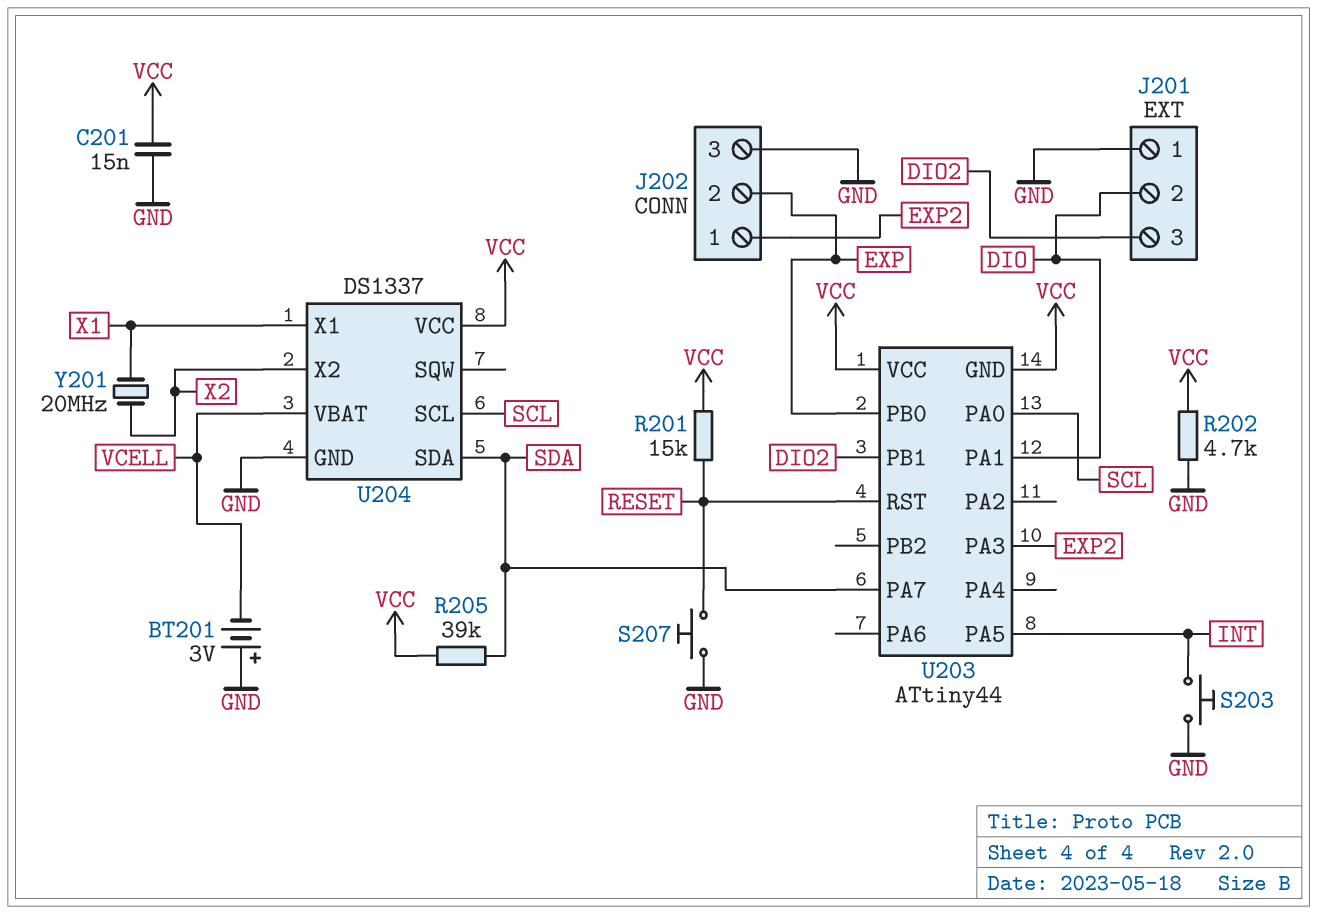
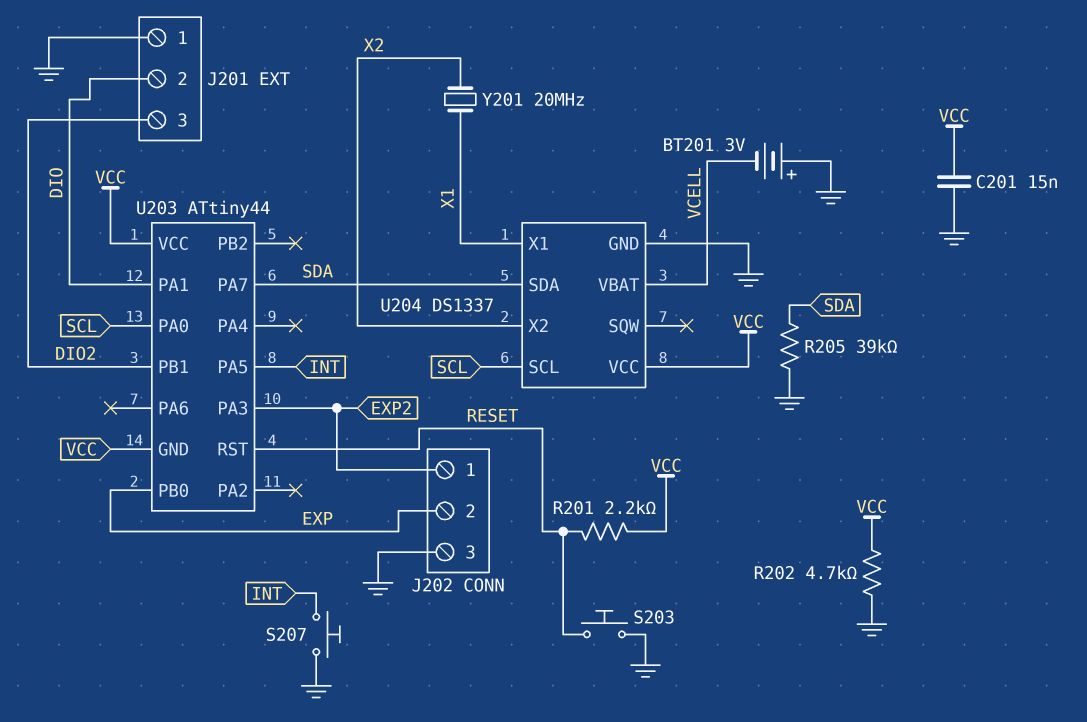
R201: 15k (RESET, VCC) -> 2.2k (RESET, VCC)
R205: 39k (SDA, VCC) -> 39k (GND, SDA)
S203: button (GND, INT) -> button (GND, RESET)
S207: button (GND, RESET) -> button (GND, INT)

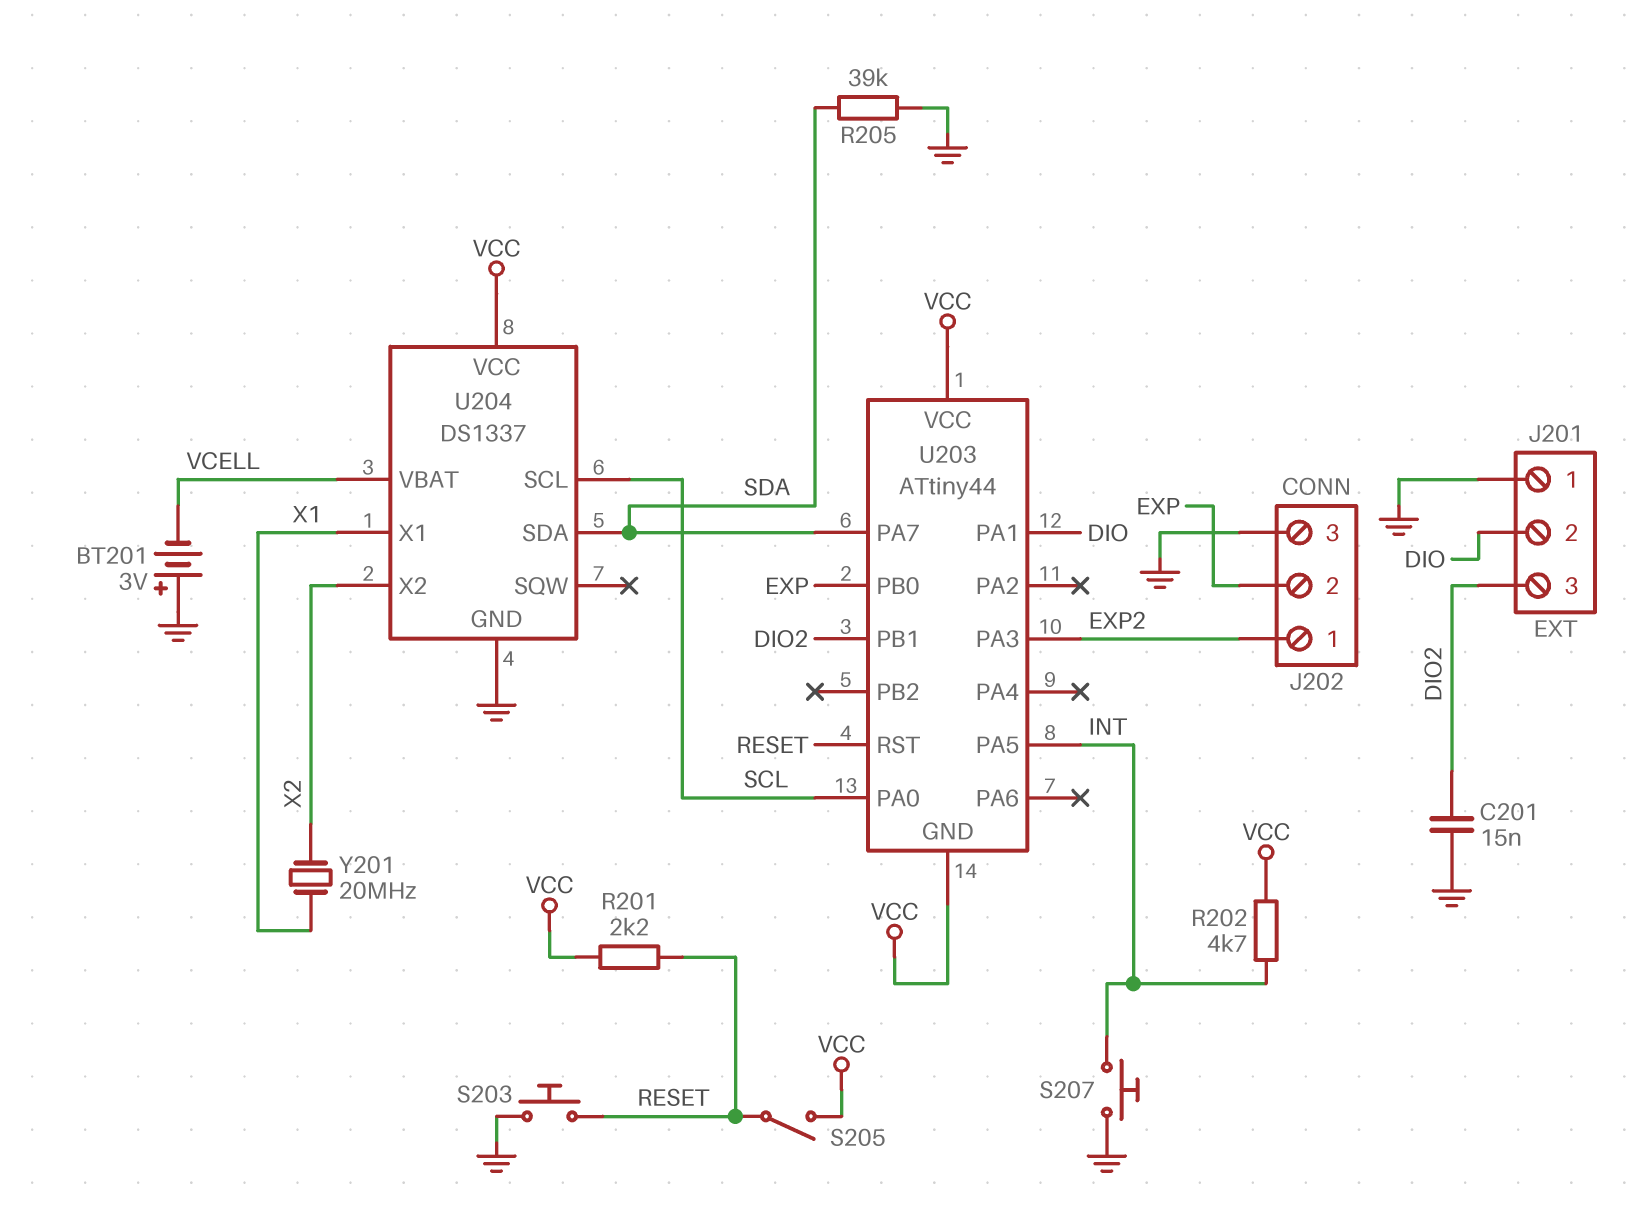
C201: 15nF (GND, VCC) -> 15nF (DIO2, GND)
R202: 4.7k (GND, VCC) -> 4.7k (INT, VCC)
S205: none -> switch (RESET, VCC)

